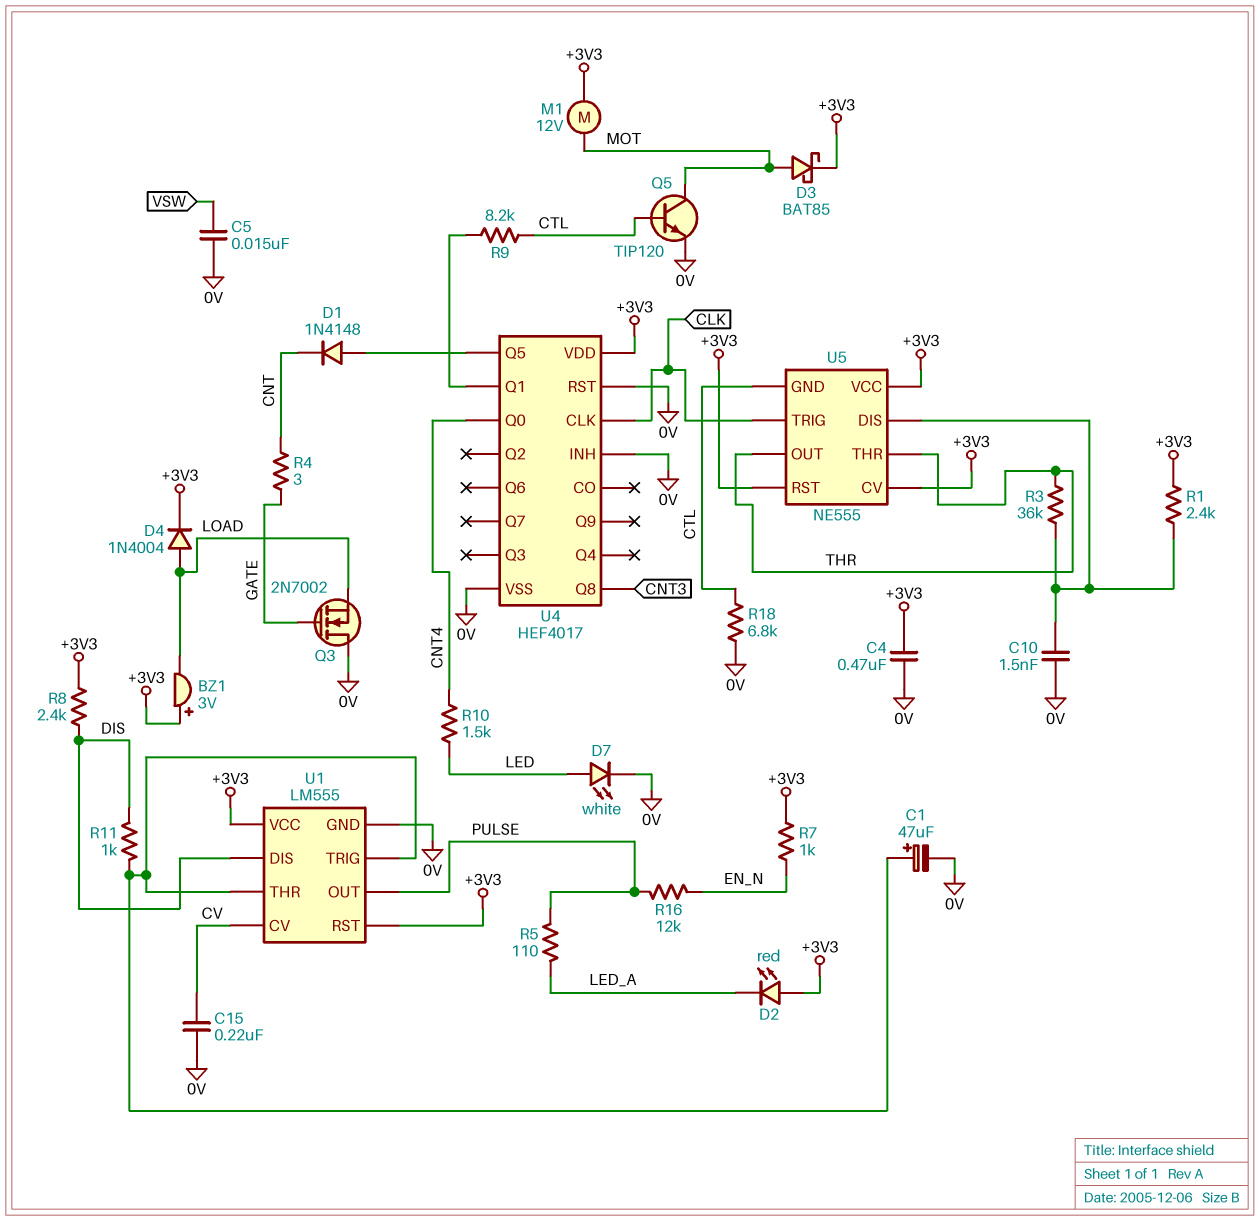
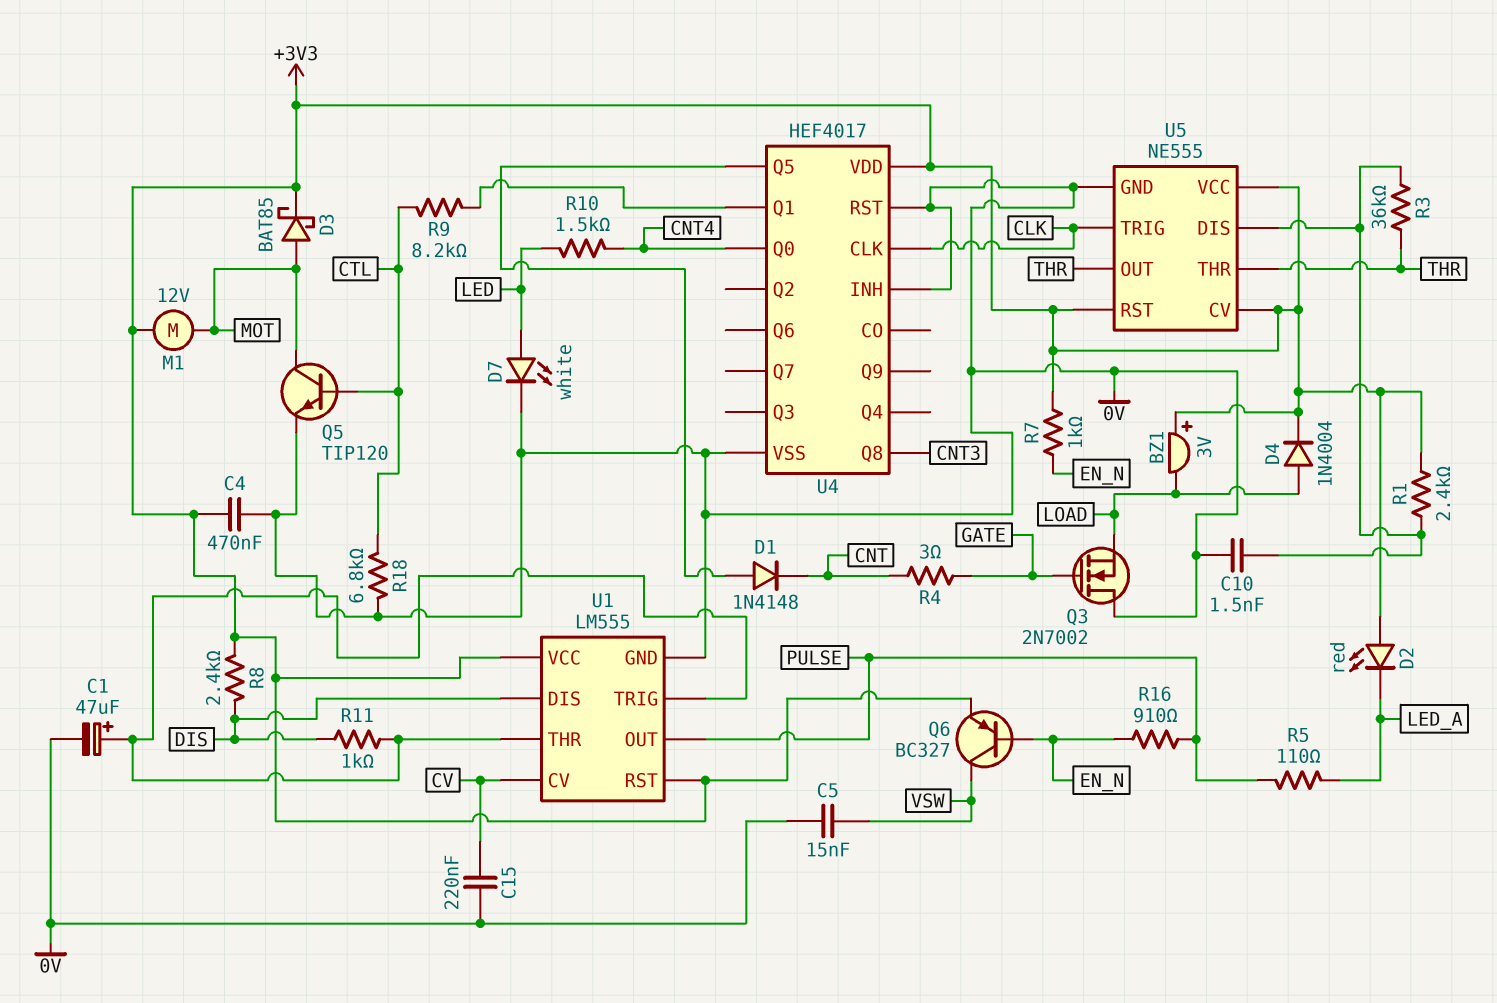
Q6: none -> PNP BC327 (B EN_N, C VSW, E +3V3)
R16: 12k (EN_N, PULSE) -> 910 (EN_N, PULSE)
U5 pin GND: CTL -> 0V

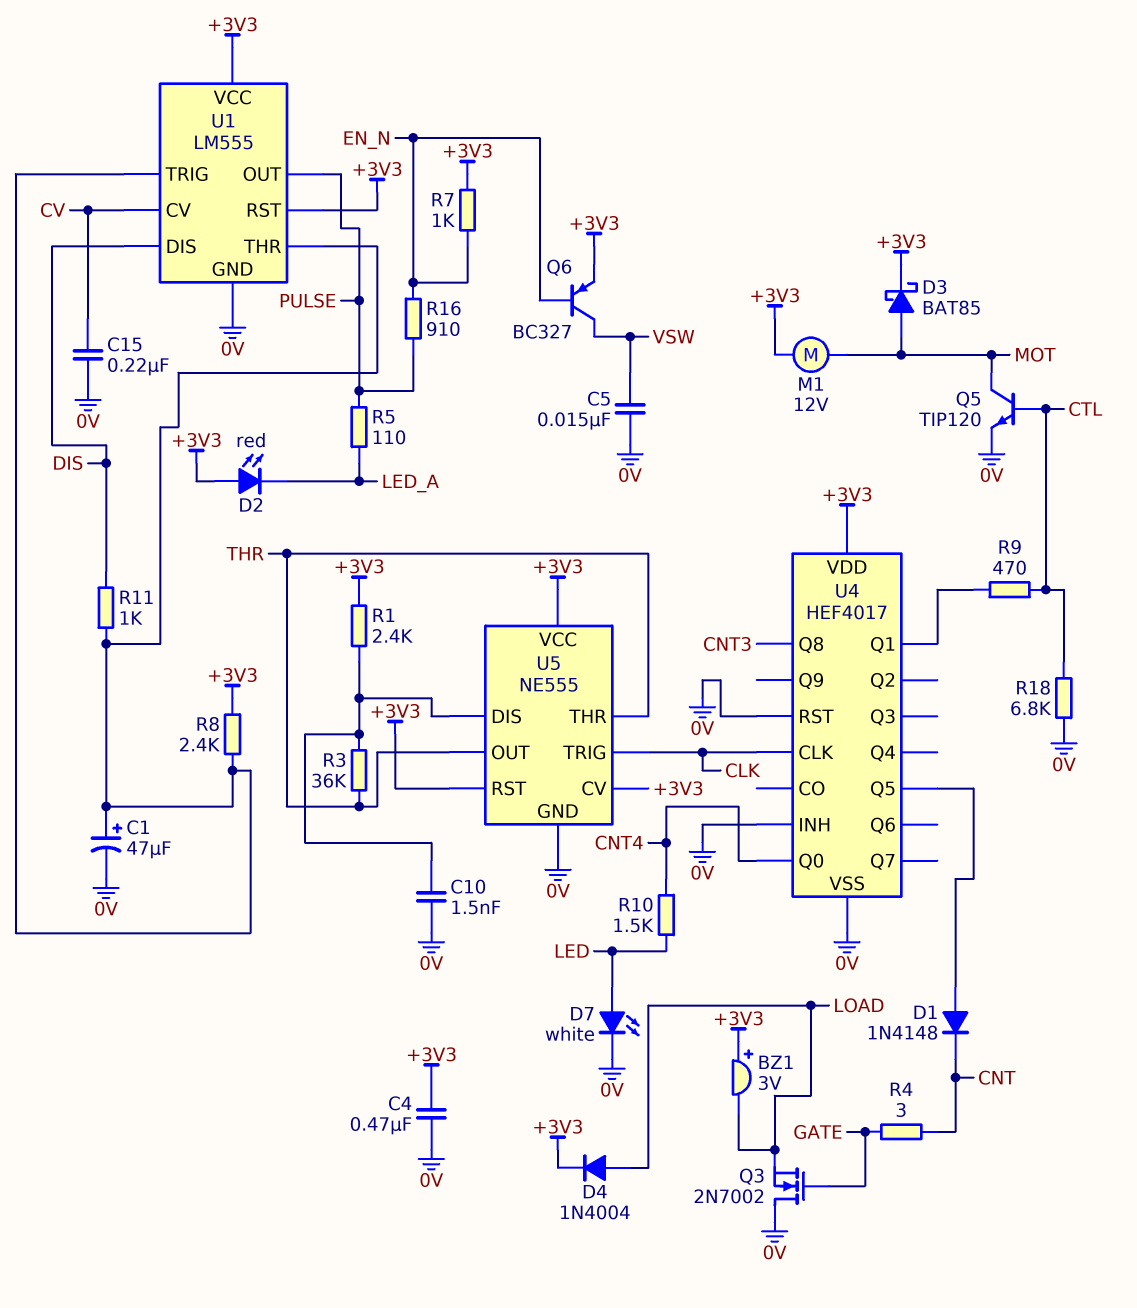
R8: 2.4k (+3V3, DIS) -> 2.4k (+3V3, U1/THR)
R9: 8.2k (CTL, U4/Q1) -> 470 (CTL, U4/Q1)

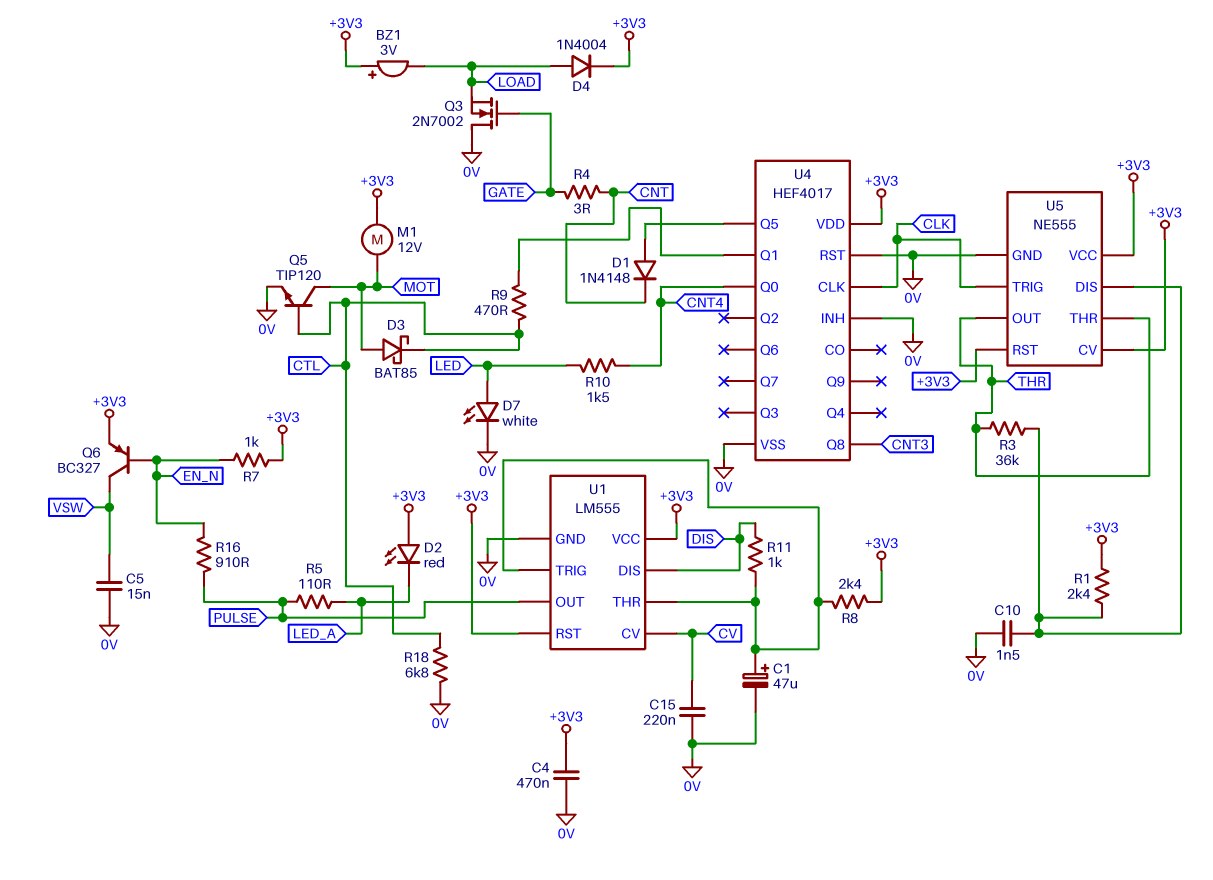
D3: schottky BAT85 (A MOT, K +3V3) -> schottky BAT85 (A MOT, K CTL)

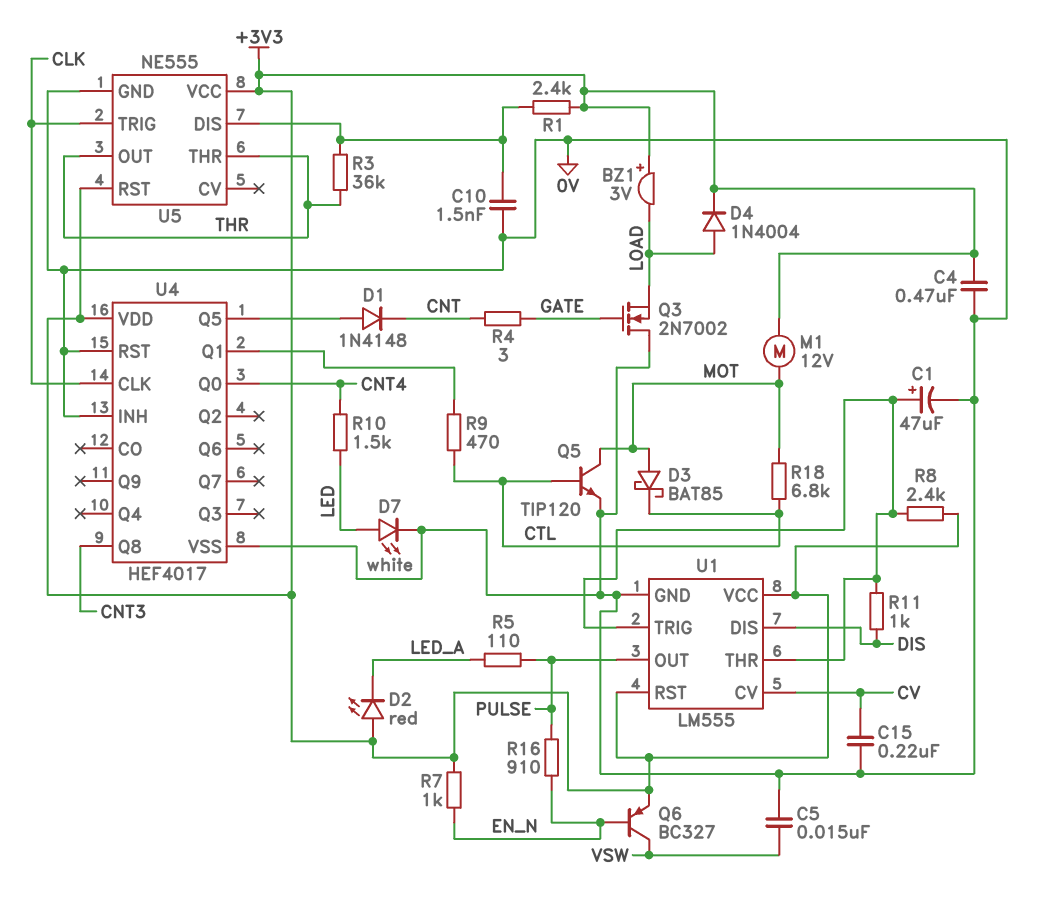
R18: 6.8k (0V, CTL) -> 6.8k (CTL, MOT)
U5 pin CV: +3V3 -> none

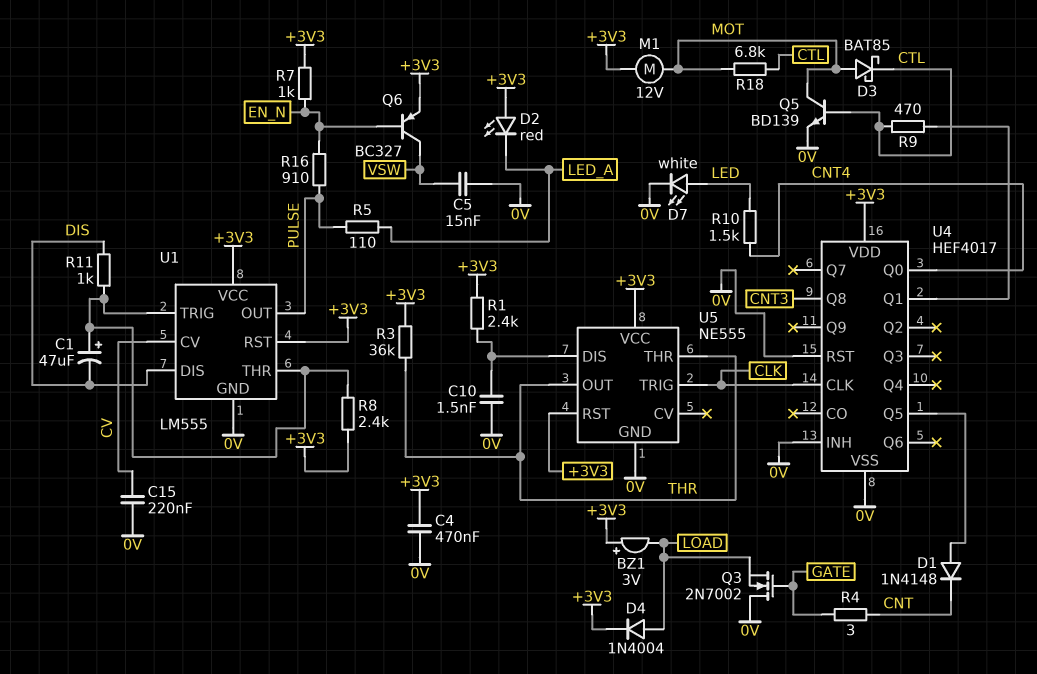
C1: 47uF (plus U1/THR, minus 0V) -> 47uF (plus U1/THR, minus DIS)
Q5: NPN TIP120 (B CTL, C MOT, E 0V) -> NPN BD139 (B CTL, C MOT, E 0V)
R3: 36k (THR, U5/DIS) -> 36k (+3V3, THR)

